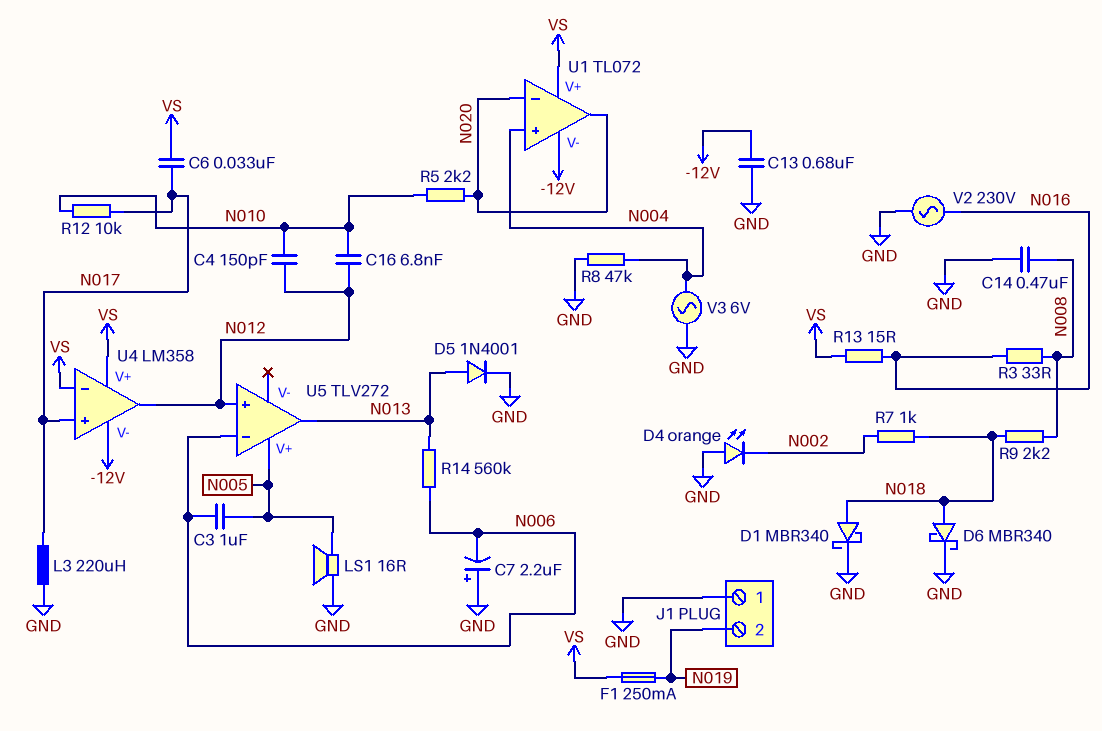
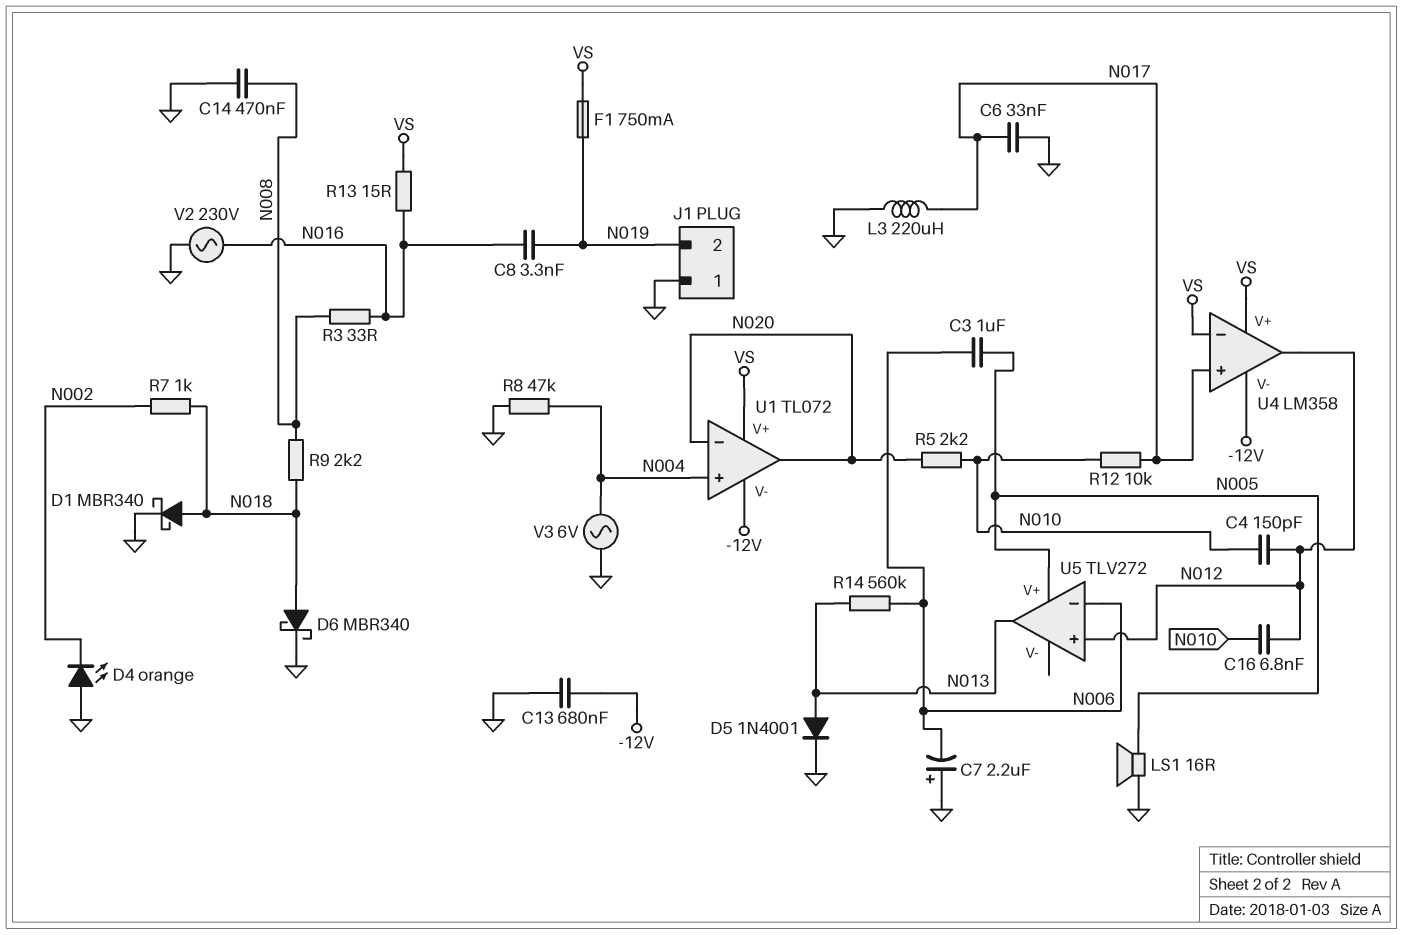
C6: 33nF (N017, VS) -> 33nF (GND, N017)
C8: none -> 3.3nF (N016, N019)
F1: 250mA (N019, VS) -> 750mA (N019, VS)

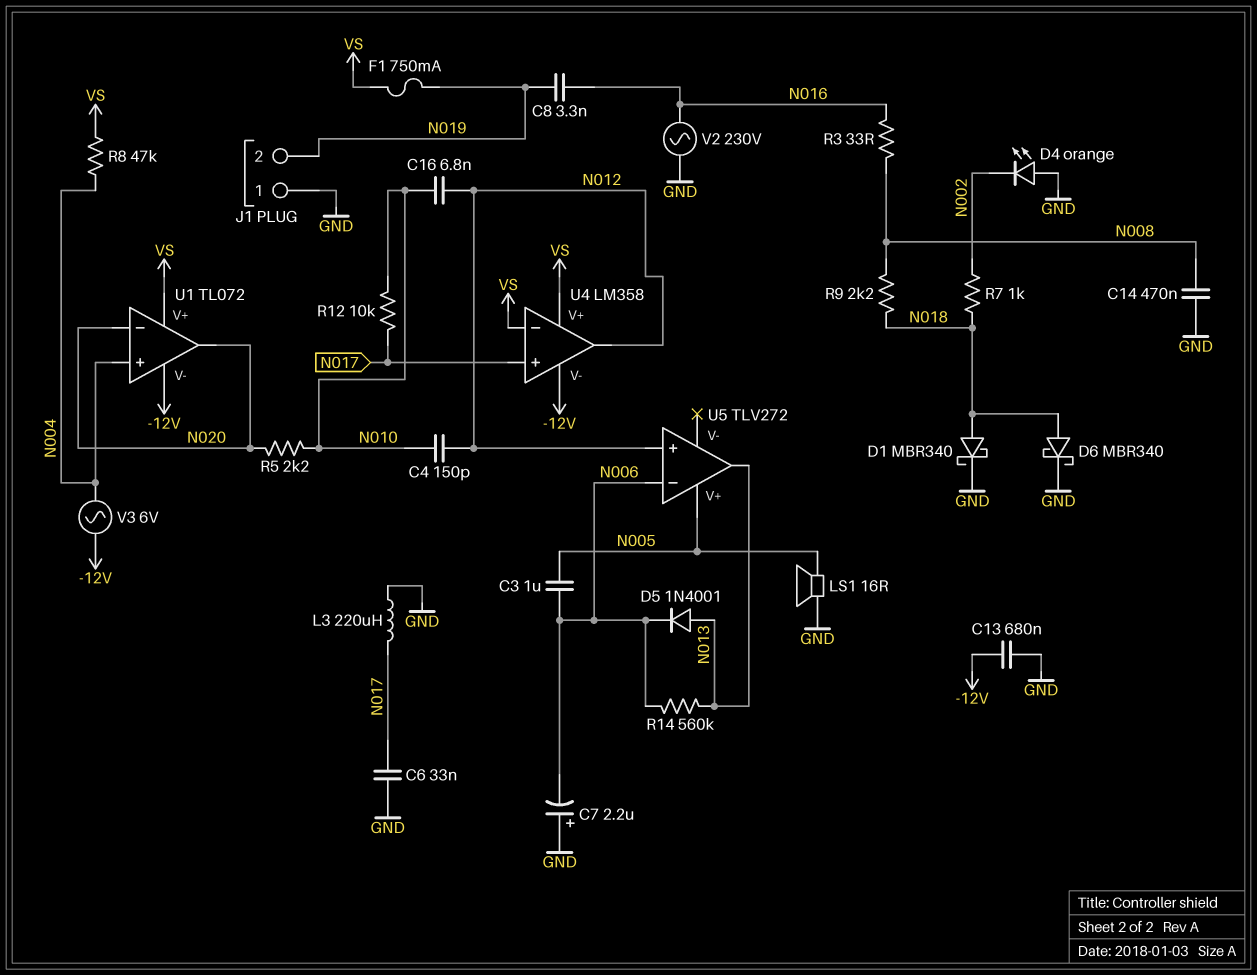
D5: diode 1N4001 (A N013, K GND) -> diode 1N4001 (A N013, K N006)
R8: 47k (GND, N004) -> 47k (N004, VS)
R13: 15 (N016, VS) -> none
V3: AC 6V (GND, N004) -> AC 6V (-12V, N004)

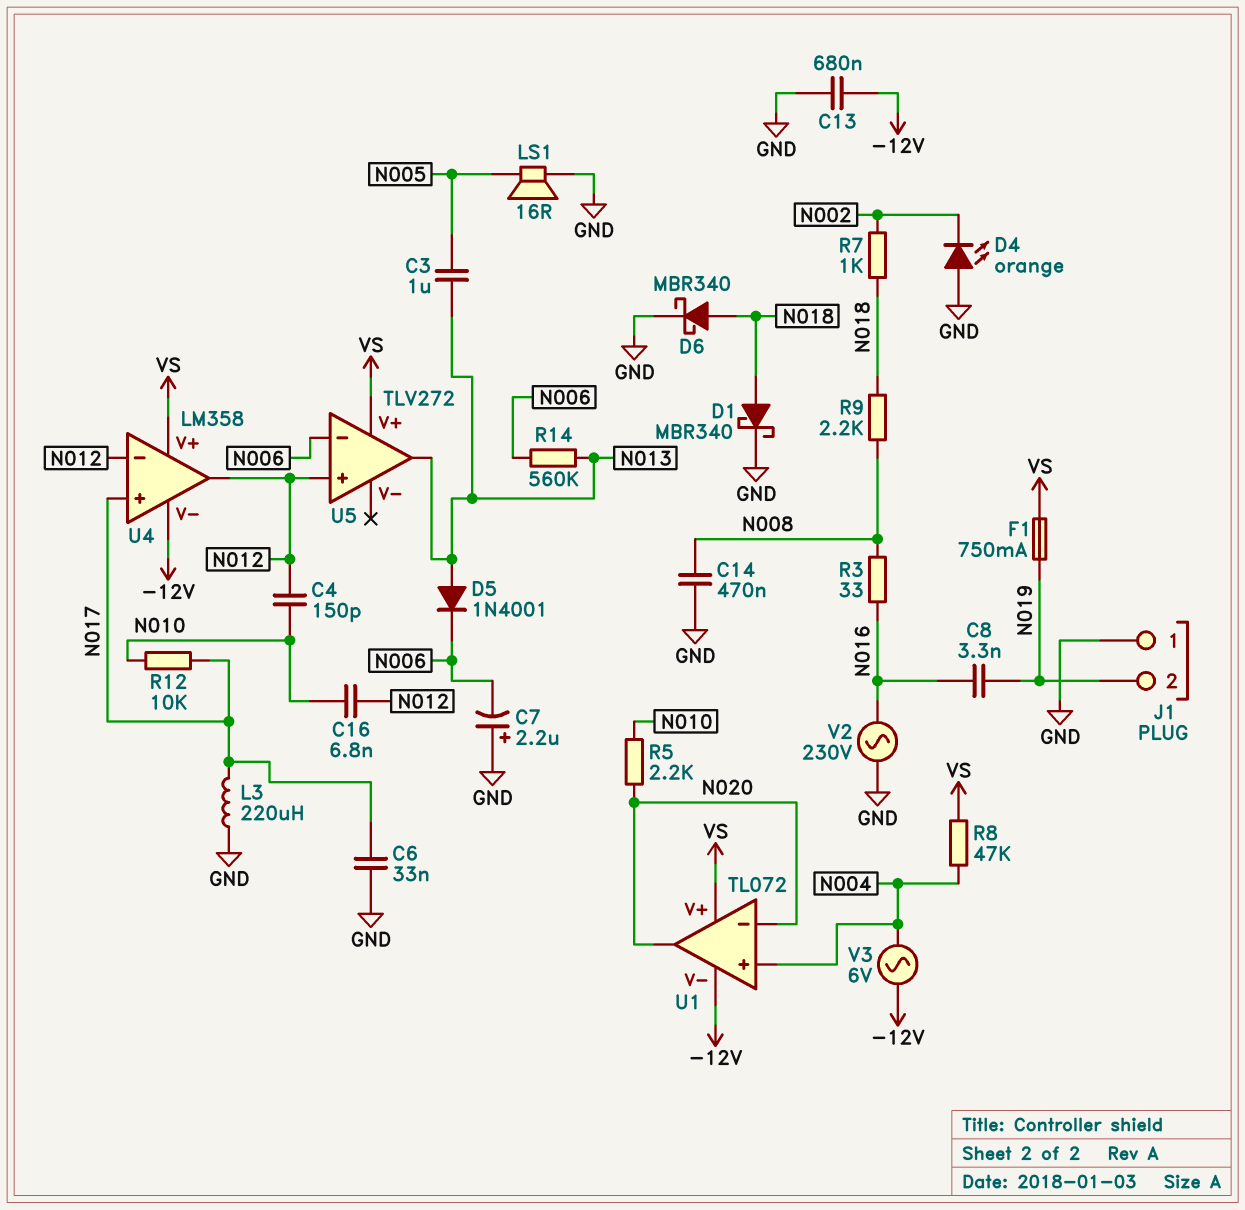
C3: 1uF (N005, N006) -> 1uF (N005, N013)
U4 pin in-: VS -> N012
U5 pin V+: N005 -> VS

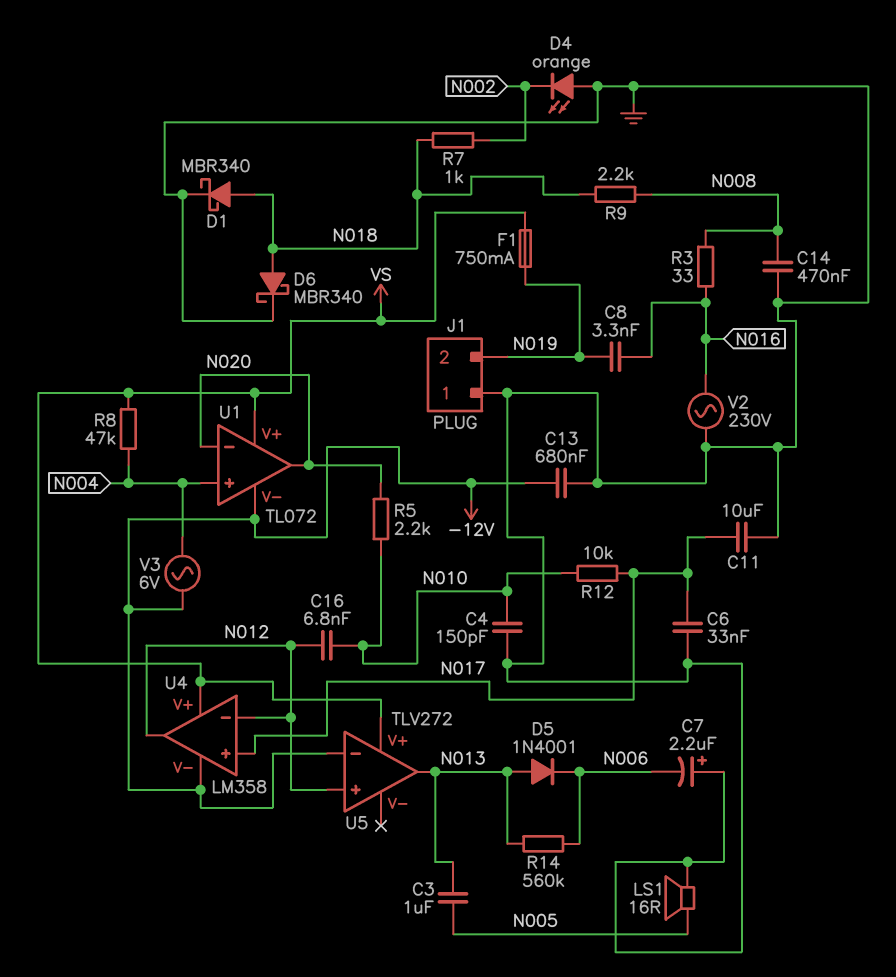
C4: 150pF (N010, N012) -> 150pF (GND, N010)
C11: none -> 10uF (GND, N017)
L3: 220uH (GND, N017) -> none
U5 pin in-: N006 -> -12V

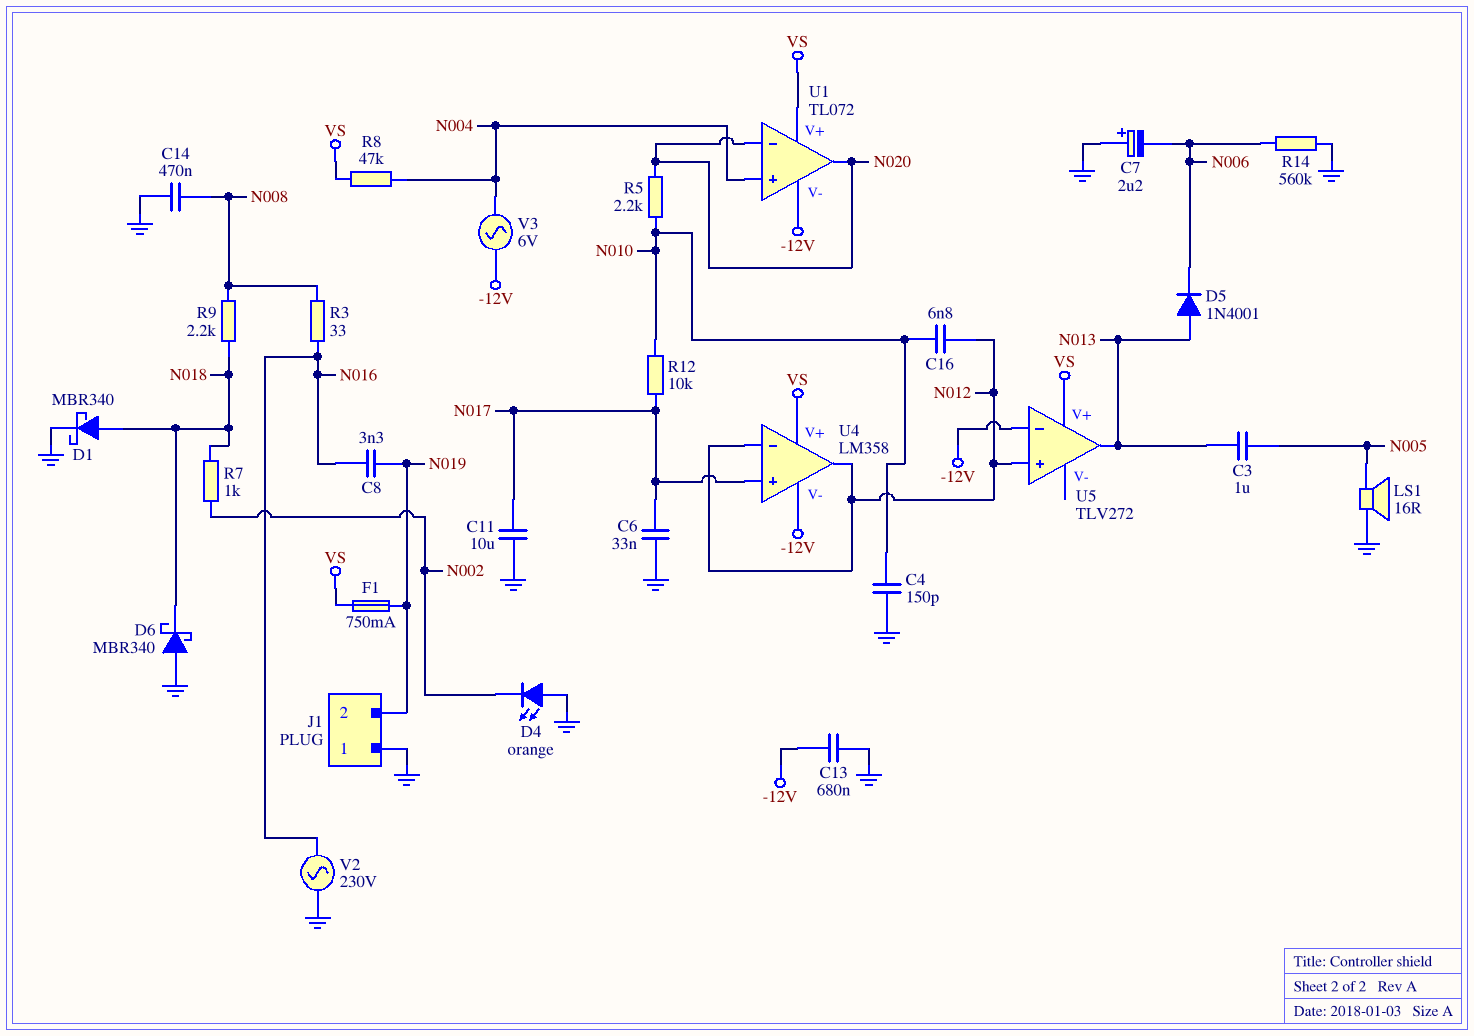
D6: schottky MBR340 (A N018, K GND) -> schottky MBR340 (A GND, K N018)
R14: 560k (N006, N013) -> 560k (GND, N006)

